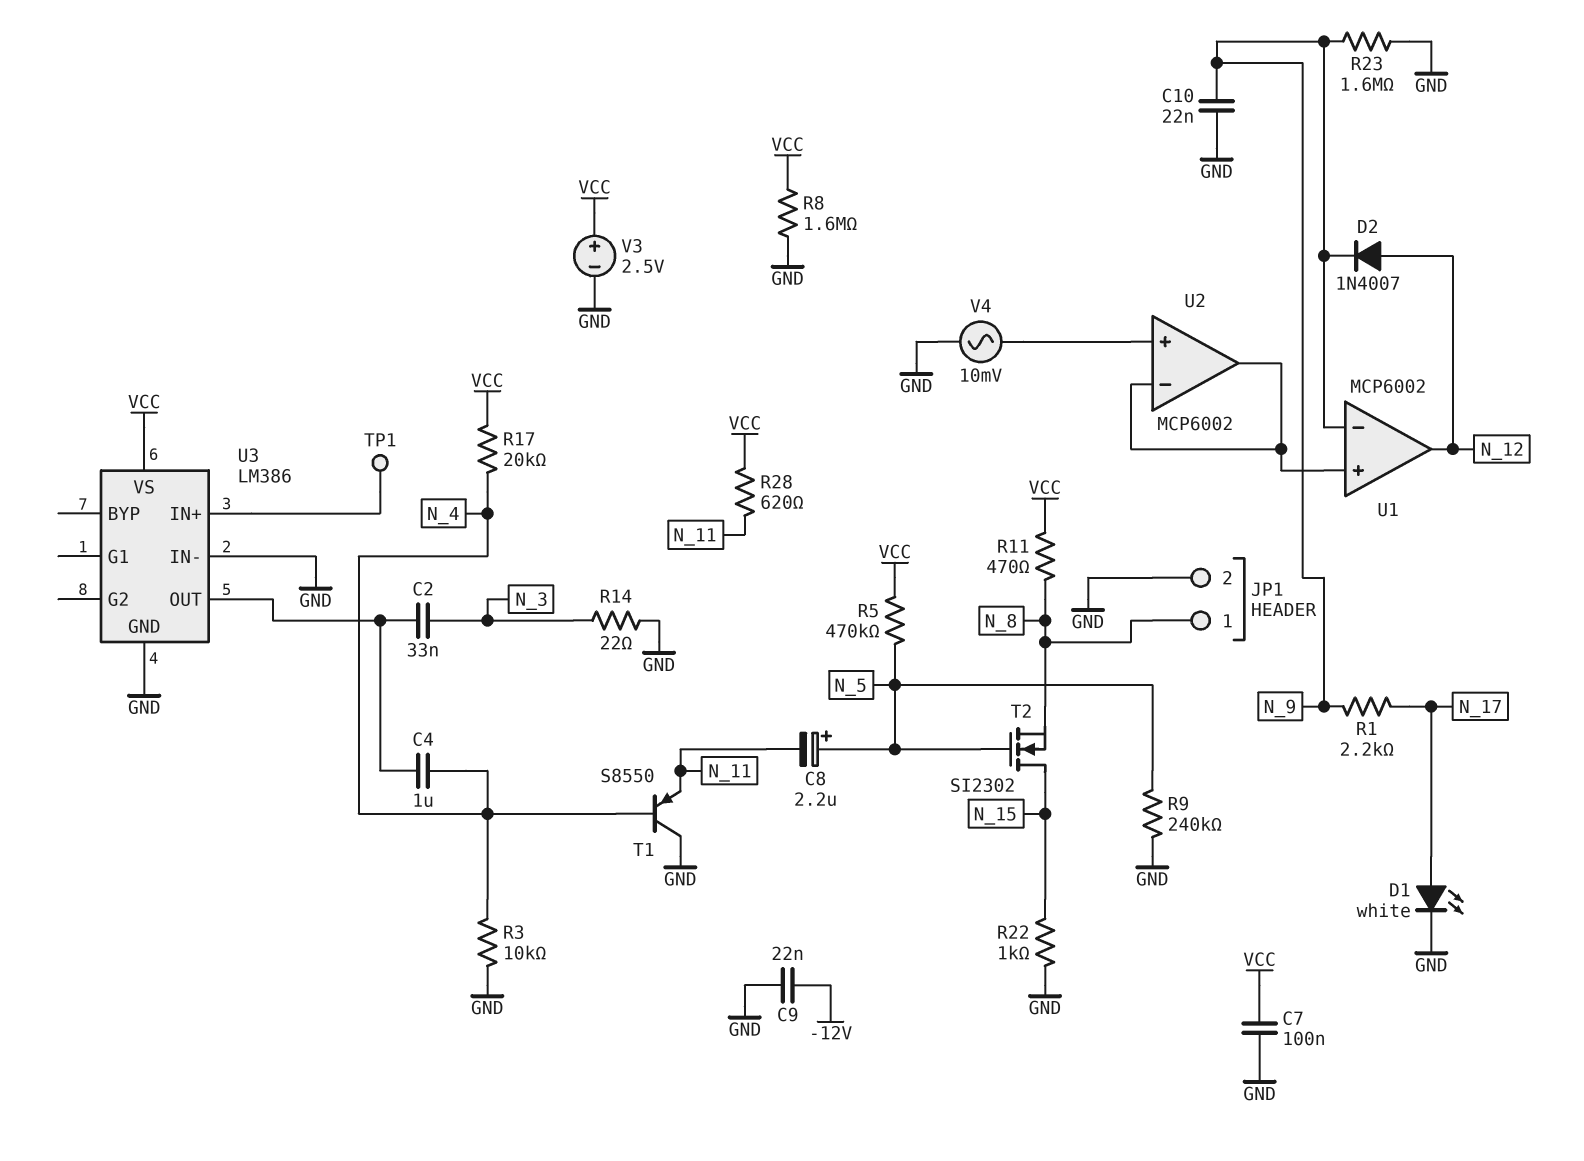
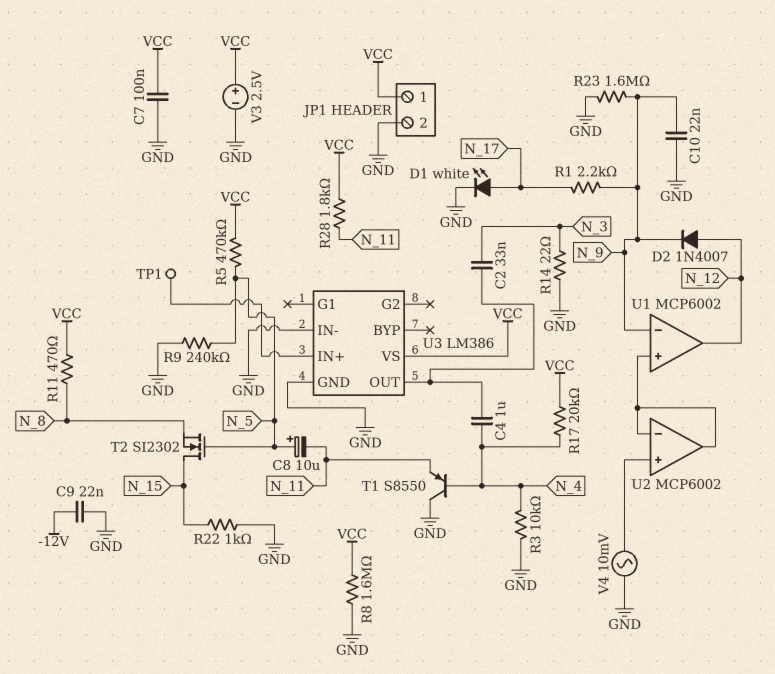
C8: 2.2uF (plus N_5, minus N_11) -> 10uF (plus N_5, minus N_11)
JP1 pin 1: N_8 -> VCC
R28: 620 (N_11, VCC) -> 1.8k (N_11, VCC)

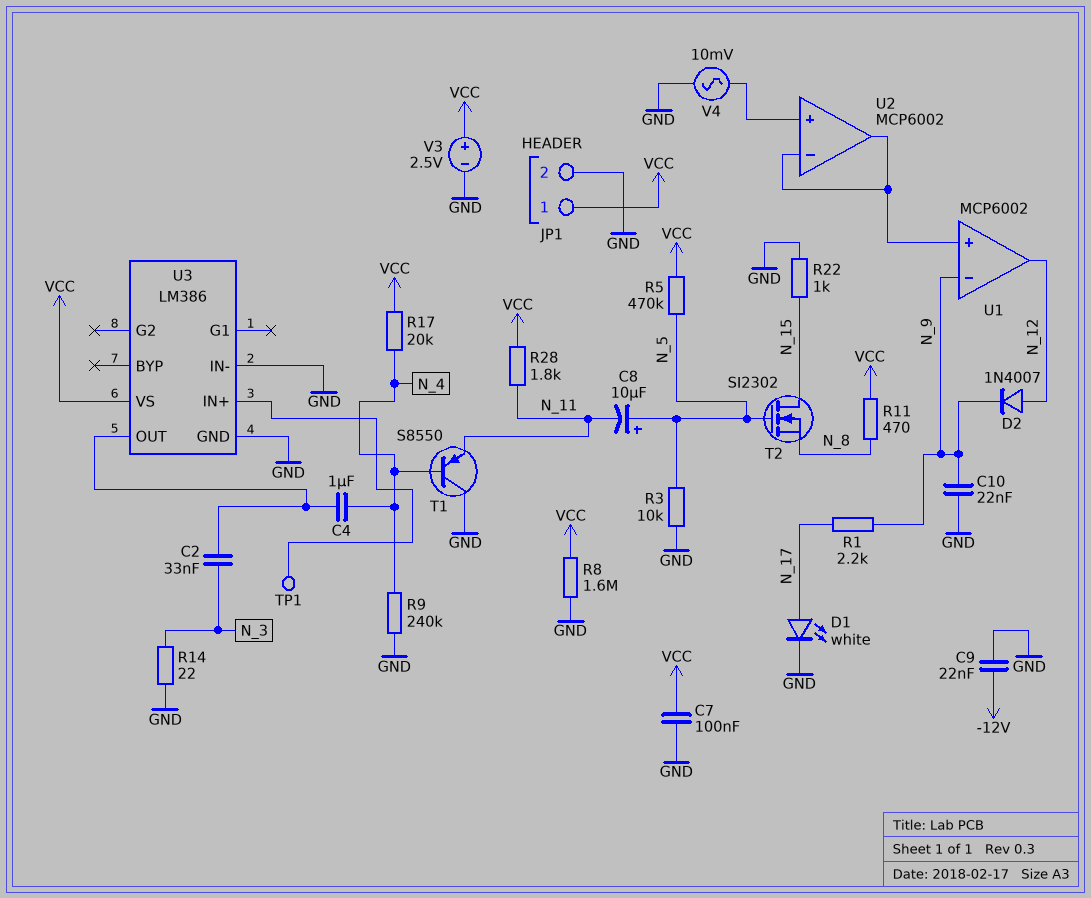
R3: 10k (GND, N_4) -> 10k (GND, N_5)
R9: 240k (GND, N_5) -> 240k (GND, N_4)
R23: 1.6M (GND, N_9) -> none

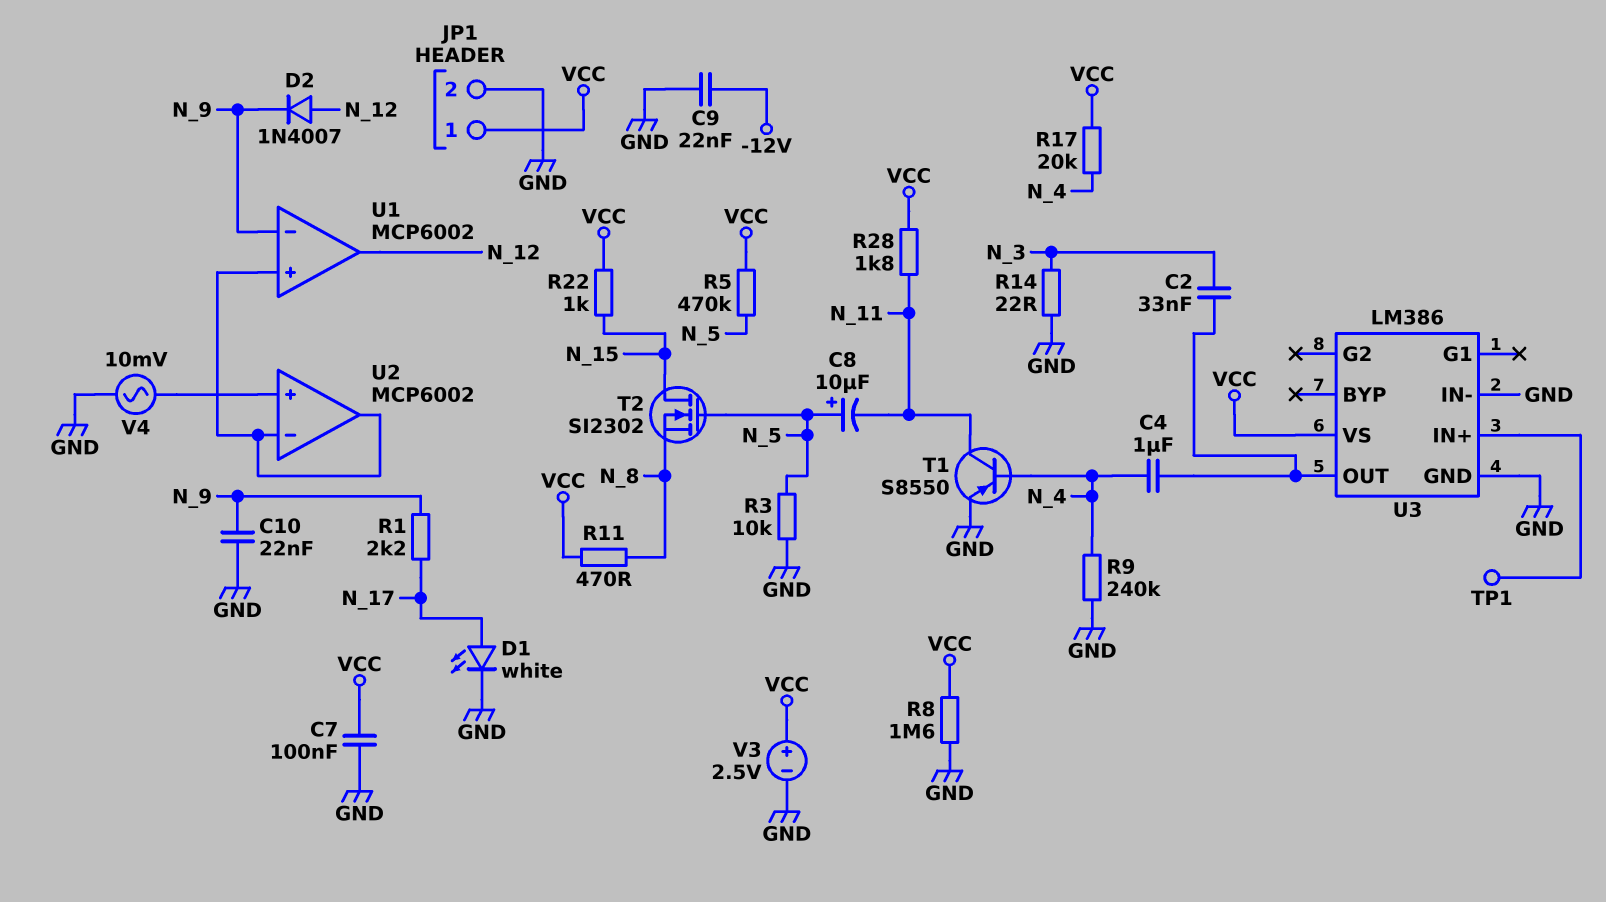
R22: 1k (GND, N_15) -> 1k (N_15, VCC)
T1: PNP S8550 (B N_4, C GND, E N_11) -> PNP S8550 (B N_4, C N_11, E GND)

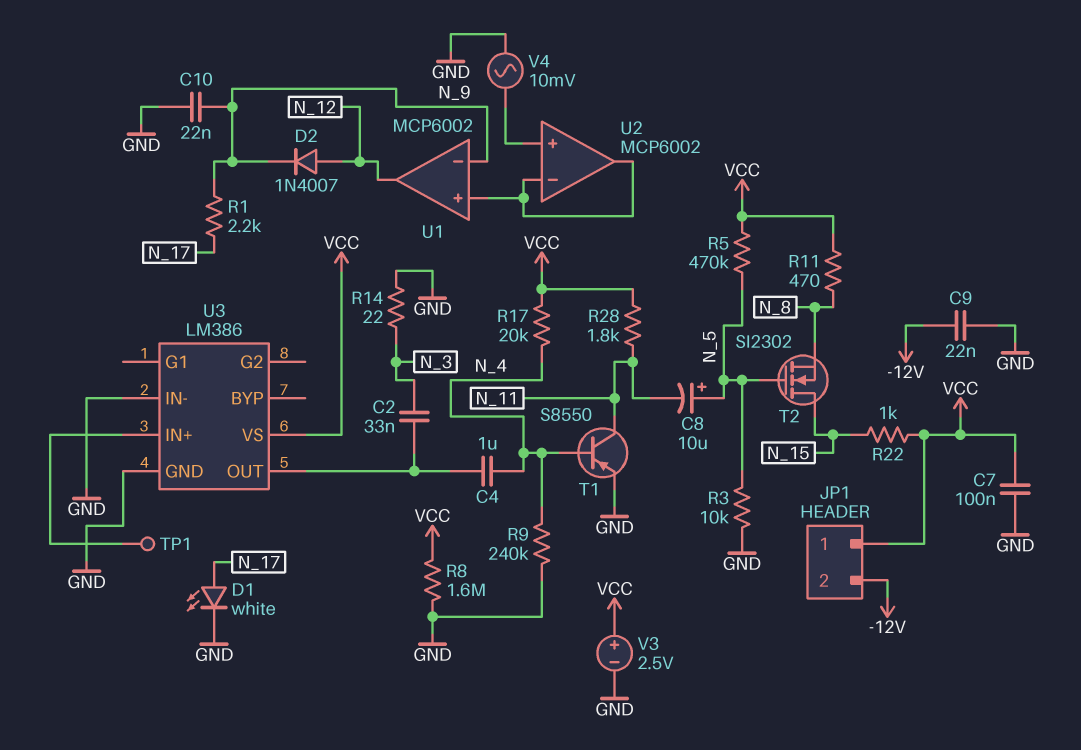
JP1 pin 2: GND -> -12V

